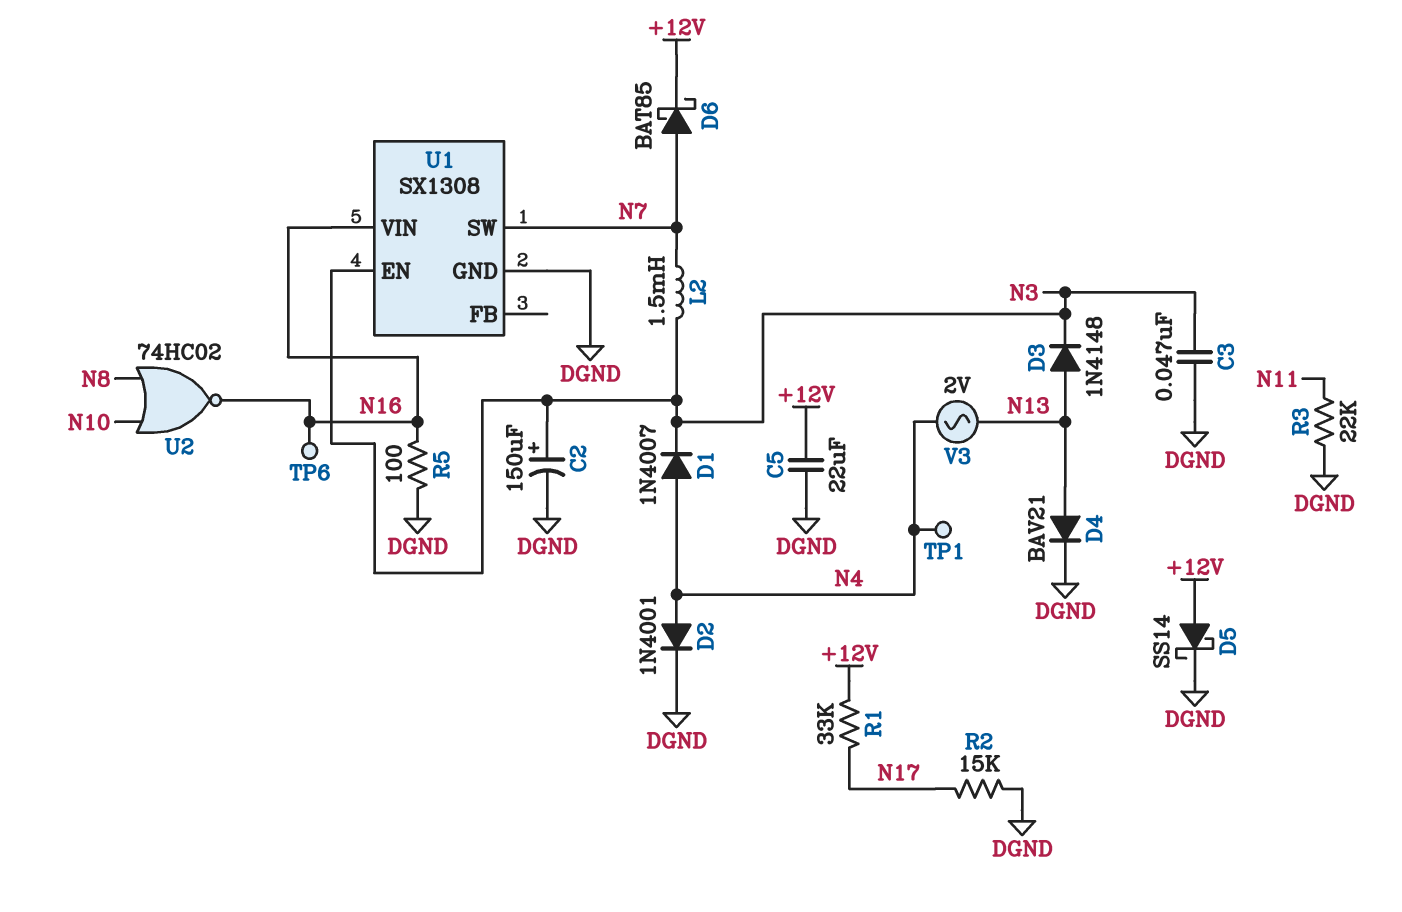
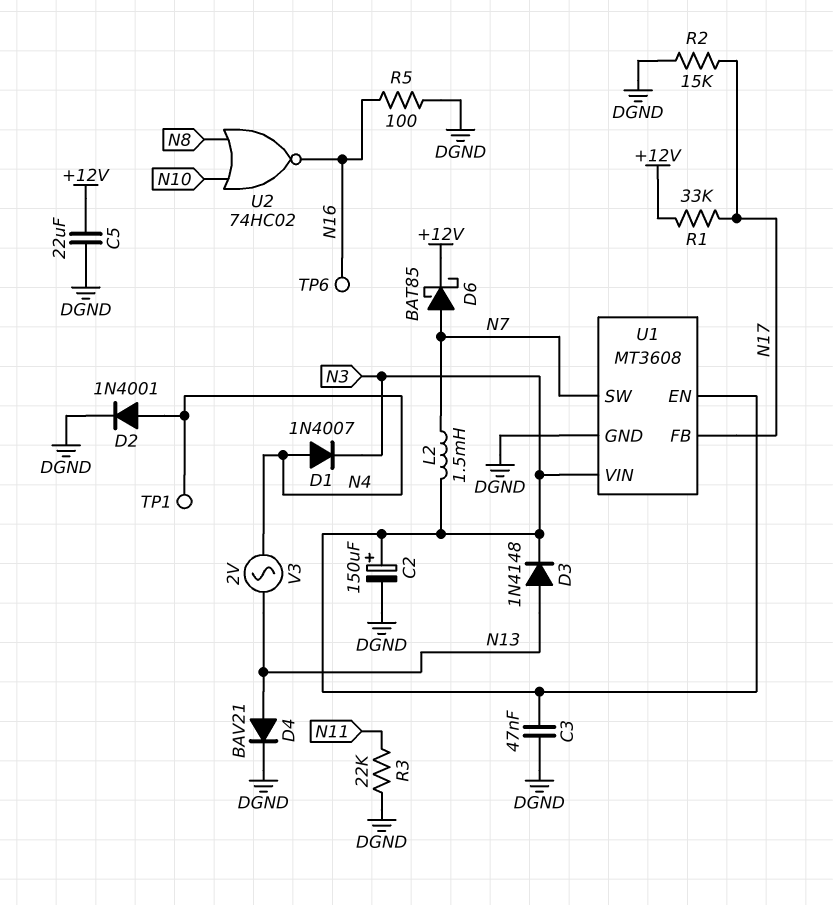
D5: schottky SS14 (A +12V, K DGND) -> none
U1: SX1308 -> MT3608
U1 pin FB: none -> N17
U1 pin VIN: N16 -> N3

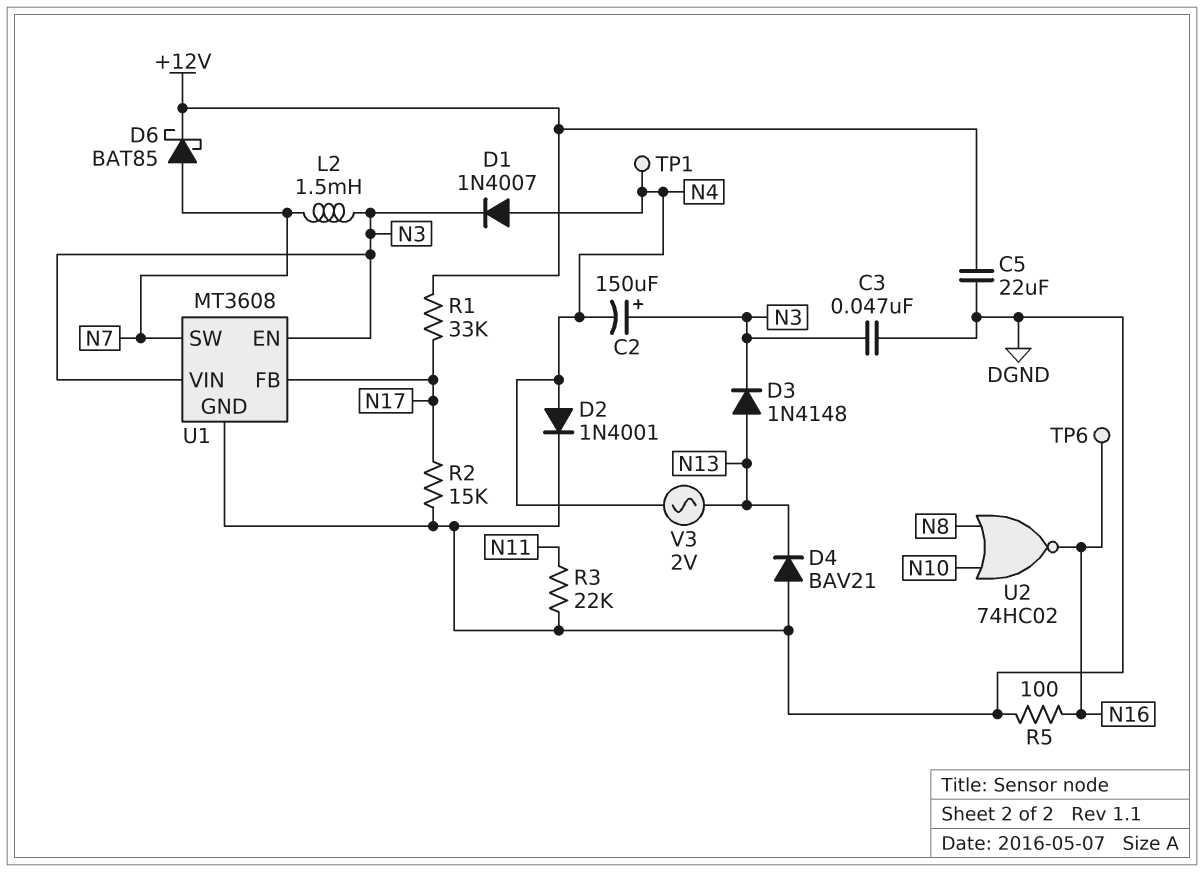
C2: 150uF (plus N3, minus DGND) -> 150uF (plus N3, minus N4)
D4: diode BAV21 (A N13, K DGND) -> diode BAV21 (A DGND, K N13)

